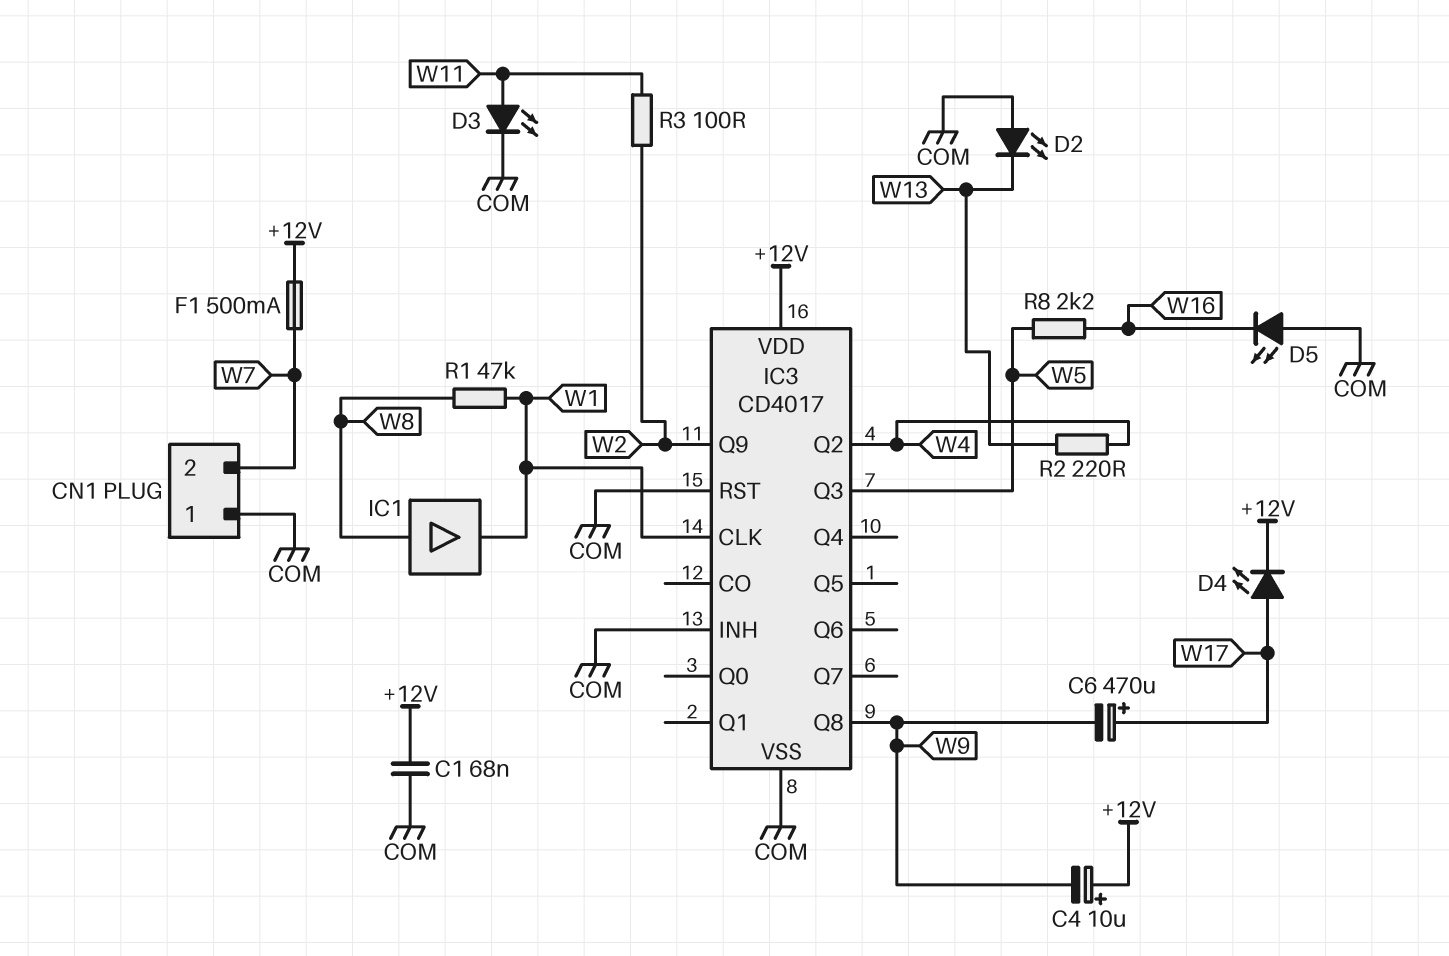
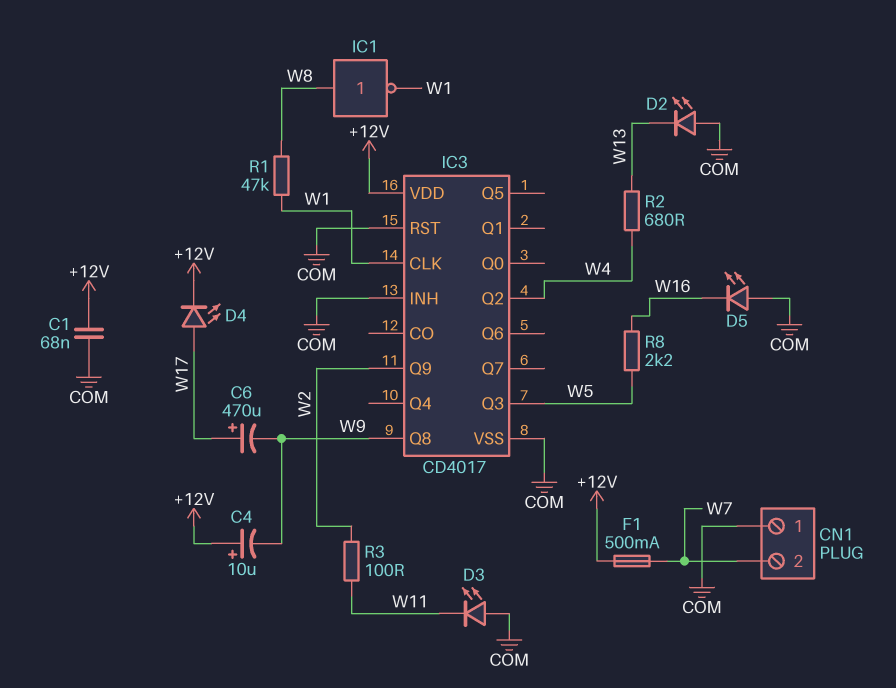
D3: LED (A W11, K COM) -> LED (A COM, K W11)
IC1: buffer (in W8, out W1) -> NOT (in W8, out W1)
R2: 220 (W4, W13) -> 680 (W4, W13)

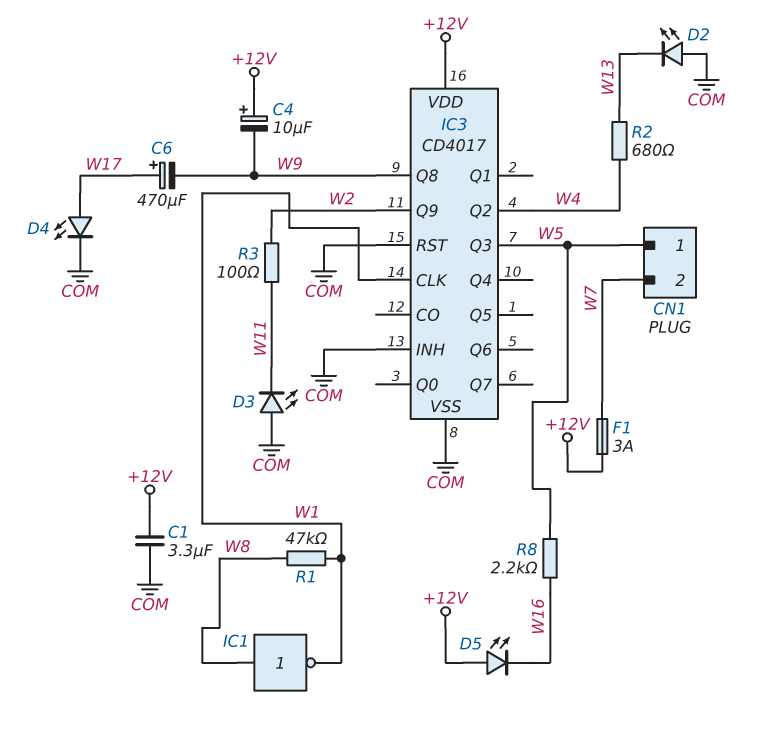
C1: 68nF (+12V, COM) -> 3.3uF (+12V, COM)
CN1 pin 1: COM -> W5
D4: LED (A W17, K +12V) -> LED (A W17, K COM)
D5: LED (A COM, K W16) -> LED (A +12V, K W16)
F1: 500mA (+12V, W7) -> 3A (+12V, W7)

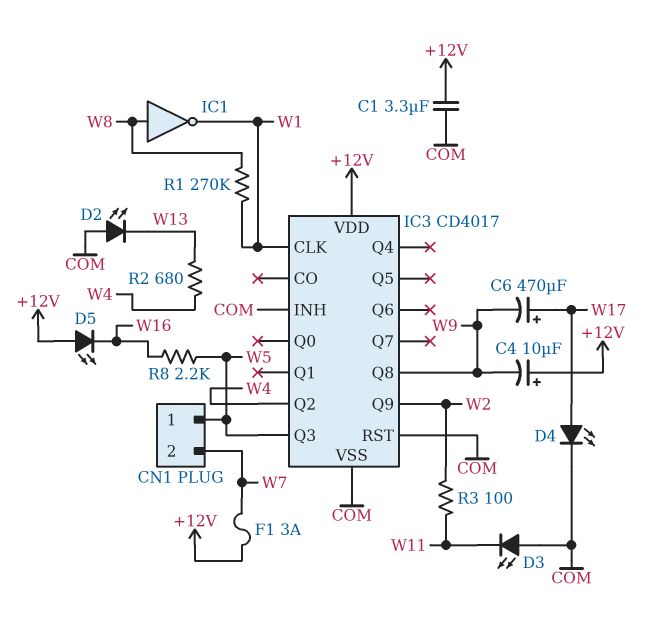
R1: 47k (W1, W8) -> 270k (W1, W8)

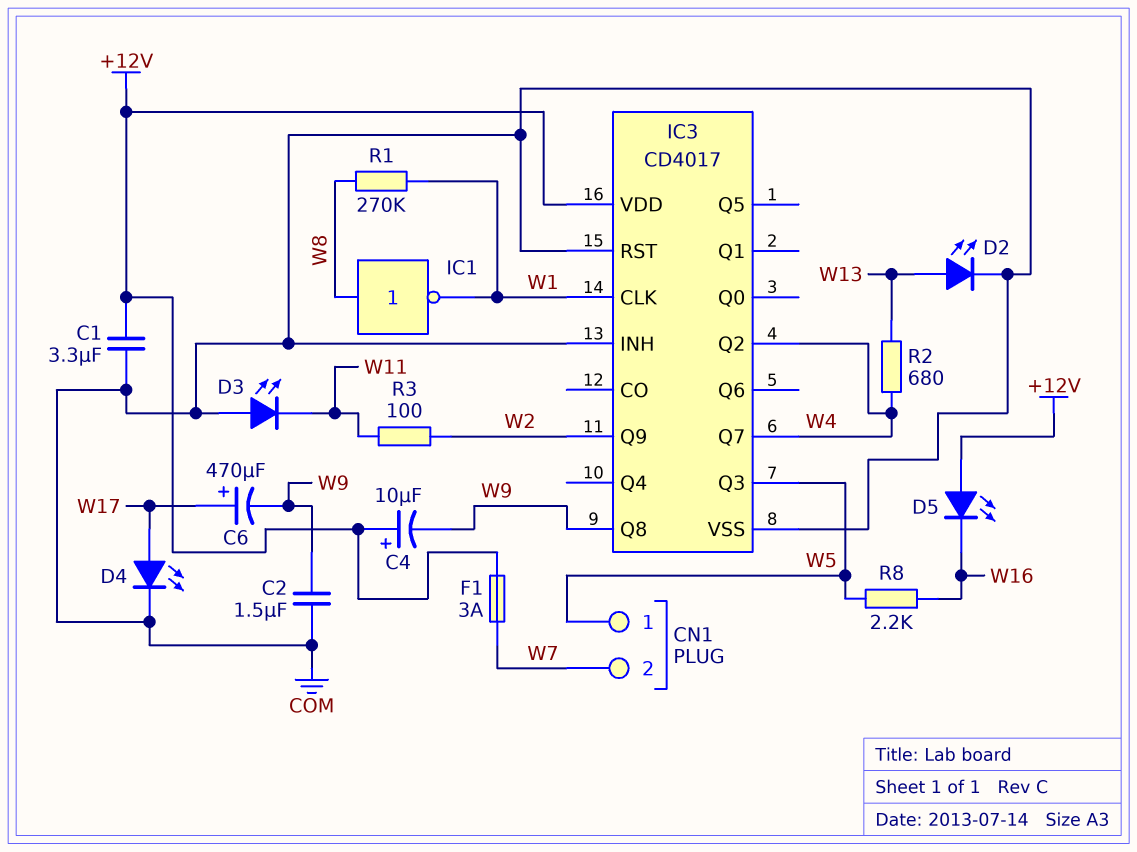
C2: none -> 1.5uF (COM, W9)
D2: LED (A COM, K W13) -> LED (A W13, K COM)
IC3 pin Q7: none -> W4

